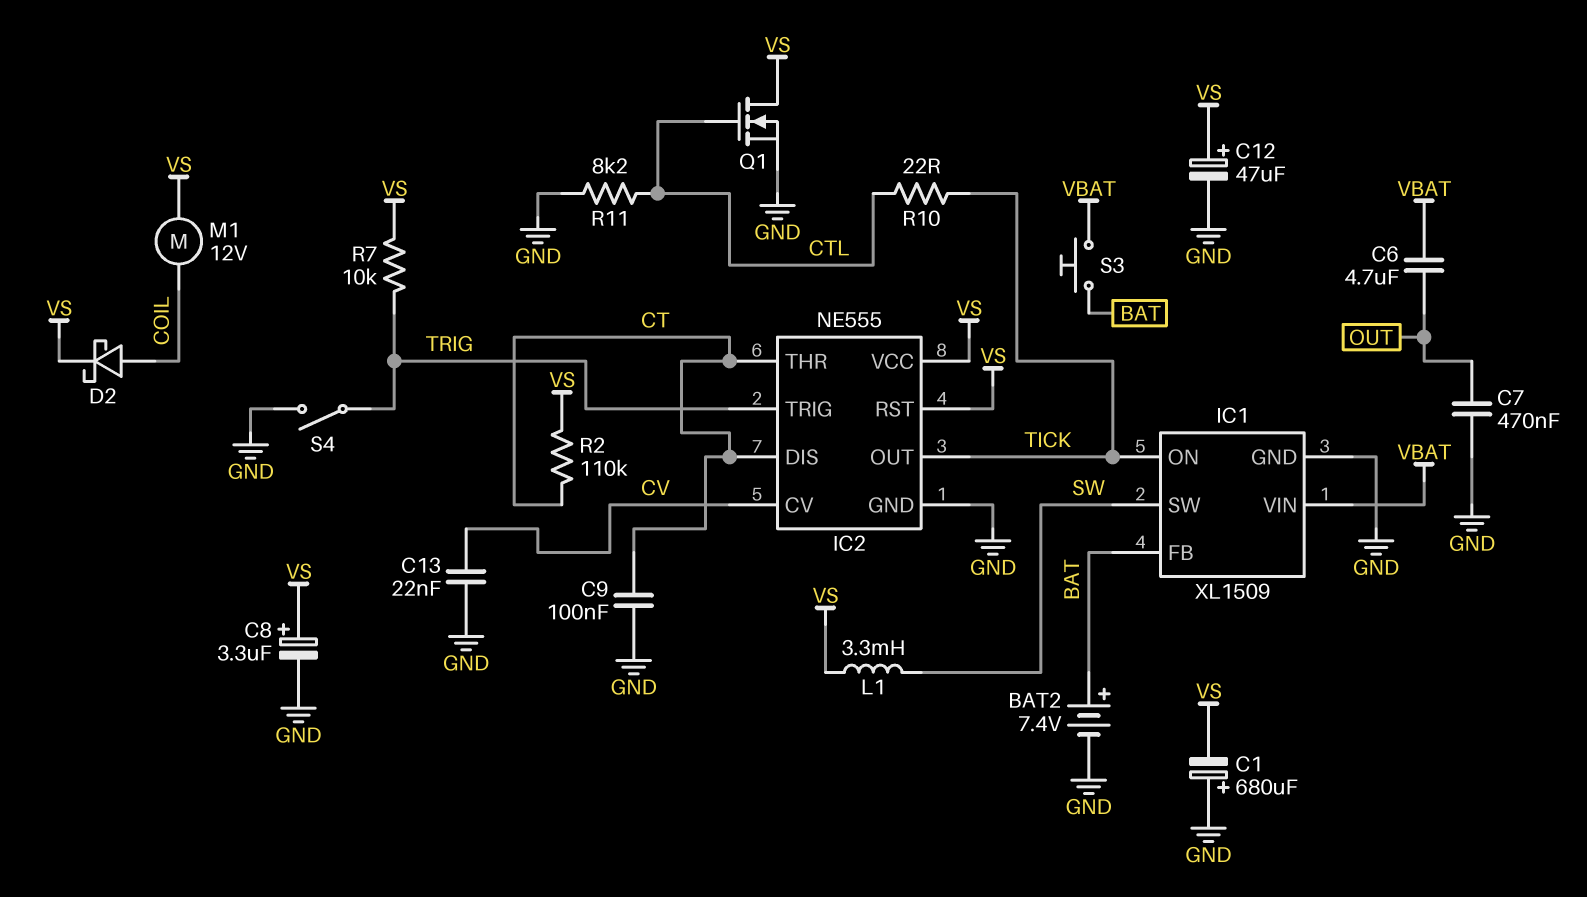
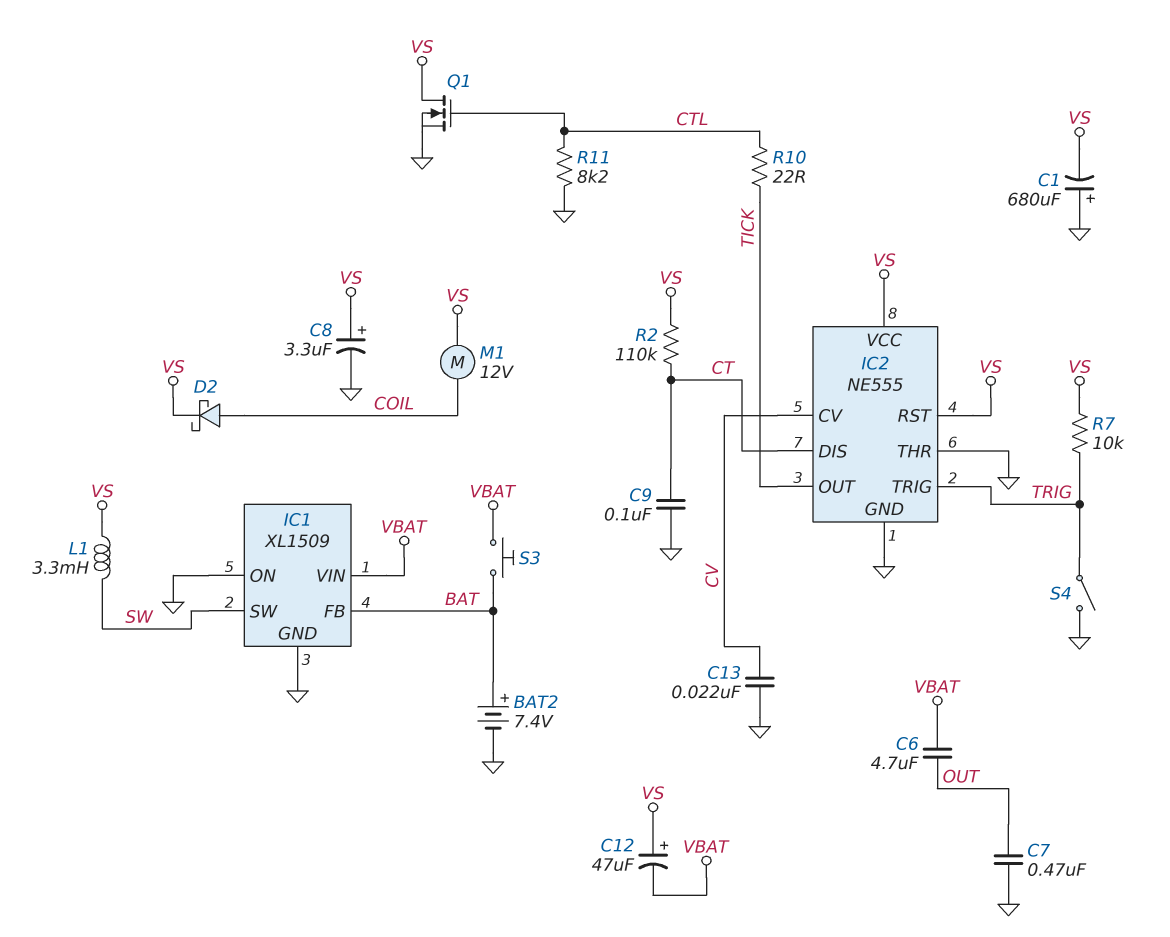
C12: 47uF (plus VS, minus GND) -> 47uF (plus VS, minus VBAT)
IC1 pin ON: TICK -> GND
IC2 pin THR: CT -> GND

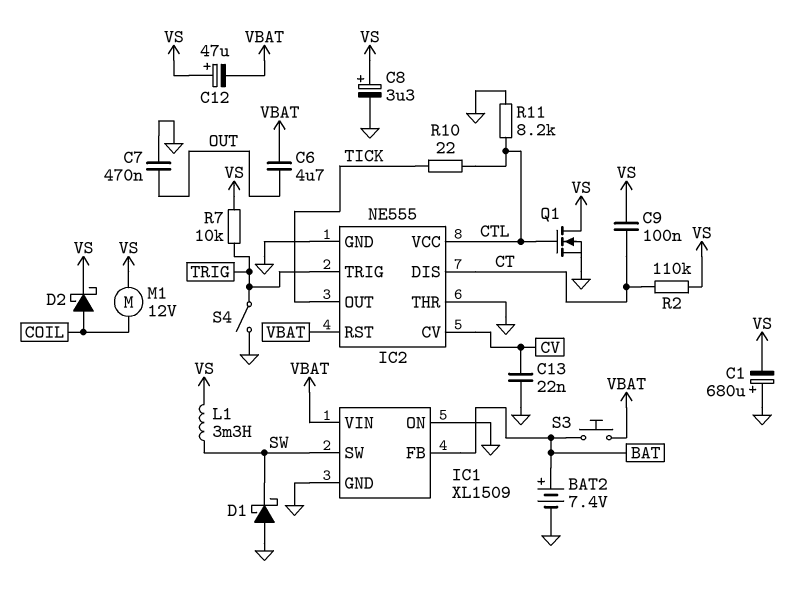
C9: 100nF (CT, GND) -> 100nF (CT, VS)
D1: none -> schottky (A GND, K SW)
IC2 pin RST: VS -> VBAT
IC2 pin VCC: VS -> CTL

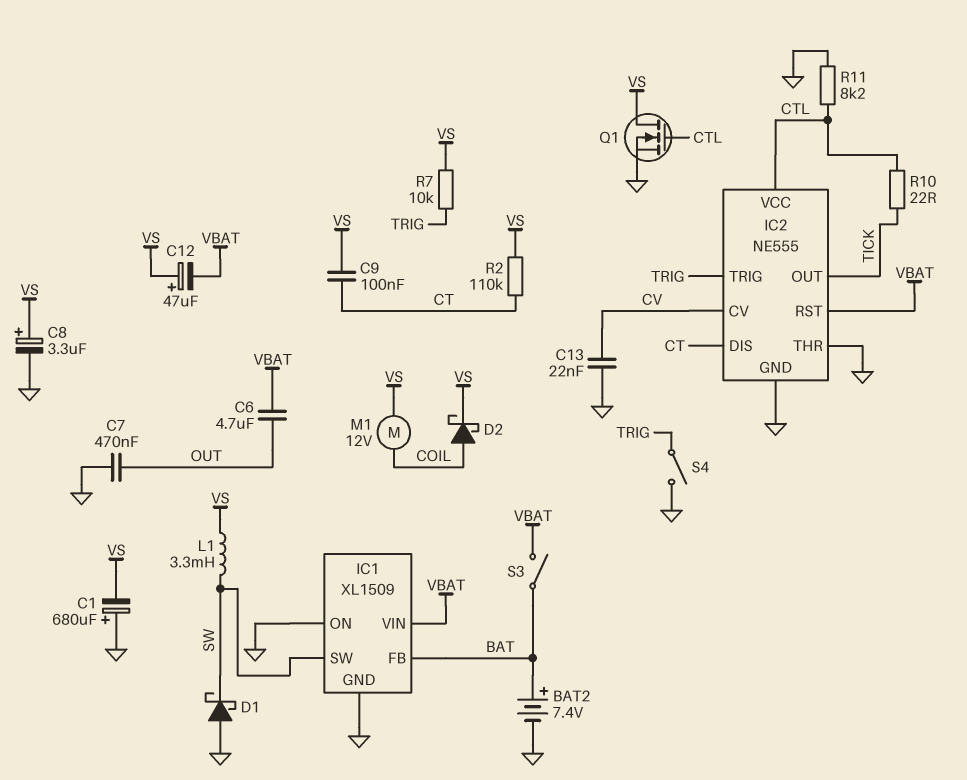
S3: button (BAT, VBAT) -> switch (BAT, VBAT)

